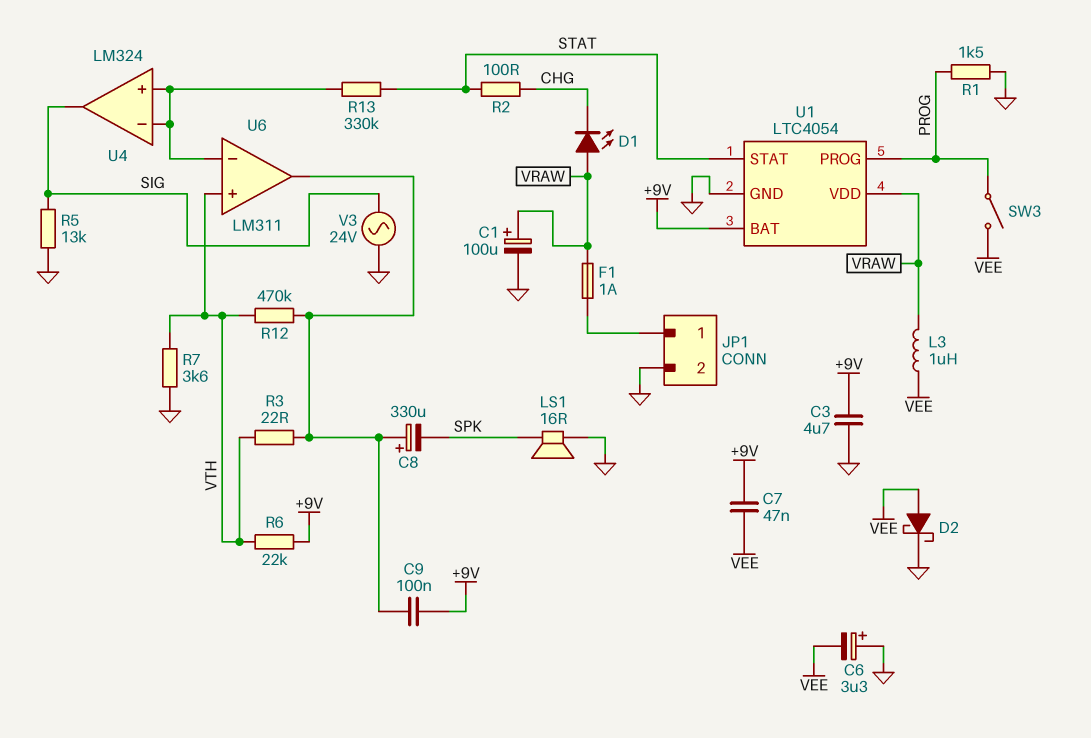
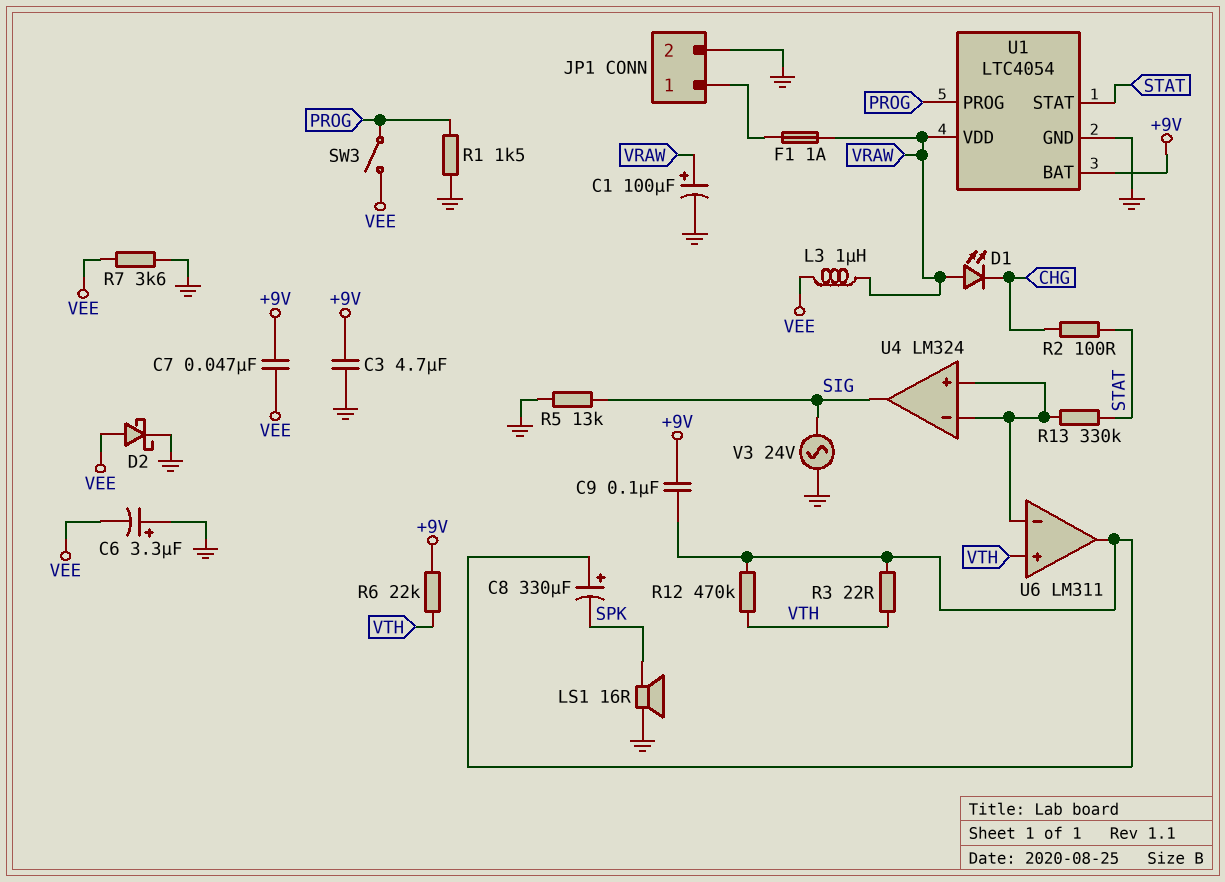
R7: 3.6k (GND, VTH) -> 3.6k (GND, VEE)

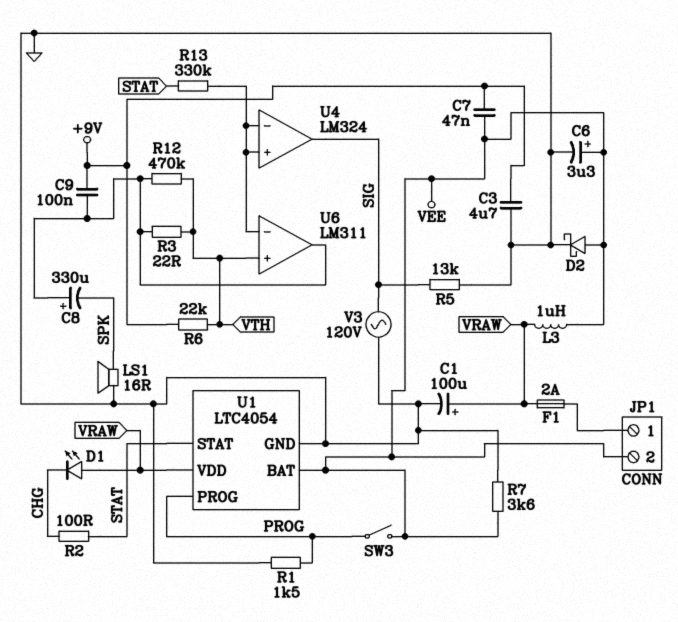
C6: 3.3uF (plus GND, minus VEE) -> 3.3uF (plus VEE, minus GND)
F1: 1A (JP1/1, VRAW) -> 2A (JP1/1, VRAW)
JP1 pin 2: GND -> VEE
U1 pin BAT: +9V -> VEE
V3: AC 24V (GND, SIG) -> AC 120V (GND, SIG)

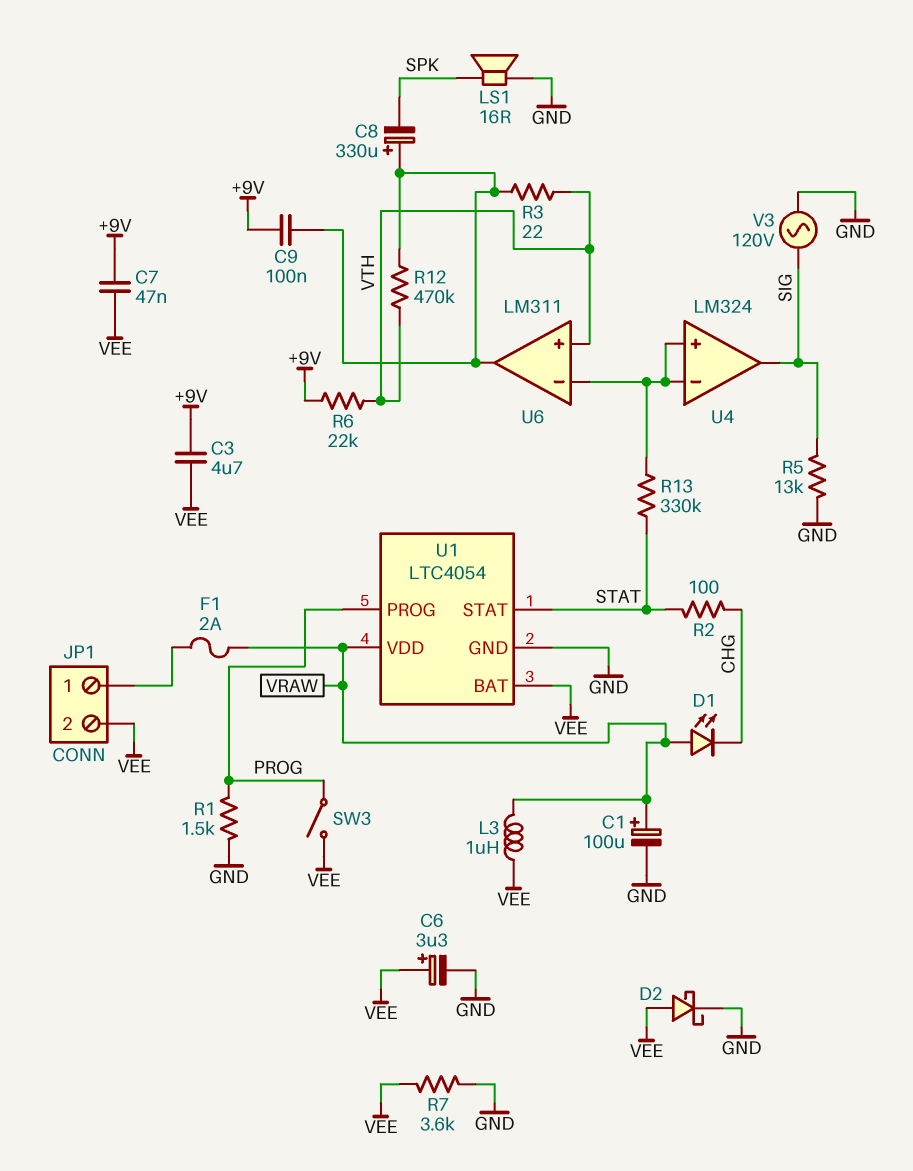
C3: 4.7uF (+9V, GND) -> 4.7uF (+9V, VEE)

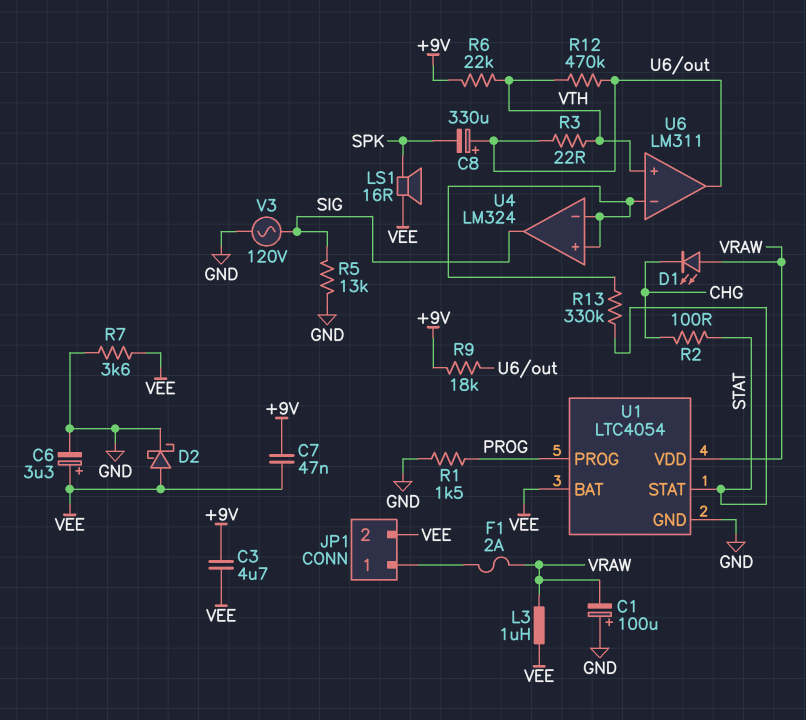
C1: 100uF (plus VRAW, minus GND) -> 100uF (plus GND, minus VRAW)
C9: 100nF (+9V, U6/out) -> none
LS1: speaker 16R (GND, SPK) -> speaker 16R (SPK, VEE)
R9: none -> 18k (+9V, U6/out)
SW3: switch (PROG, VEE) -> none

